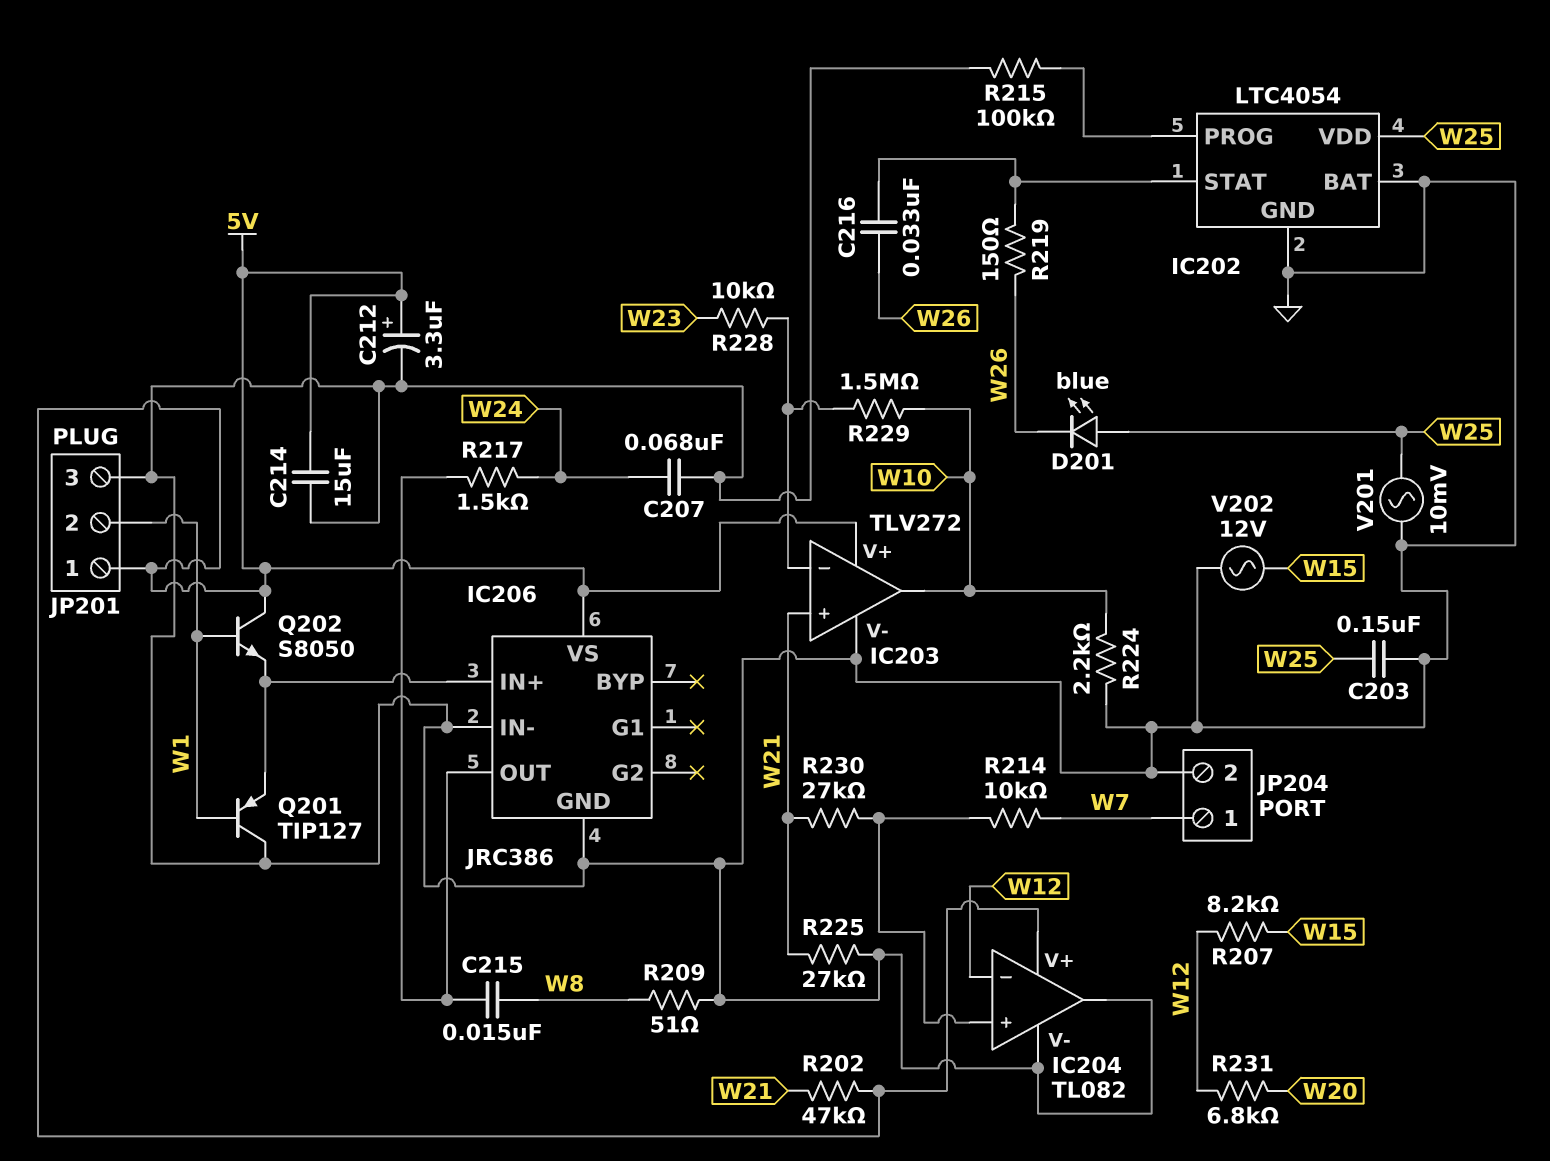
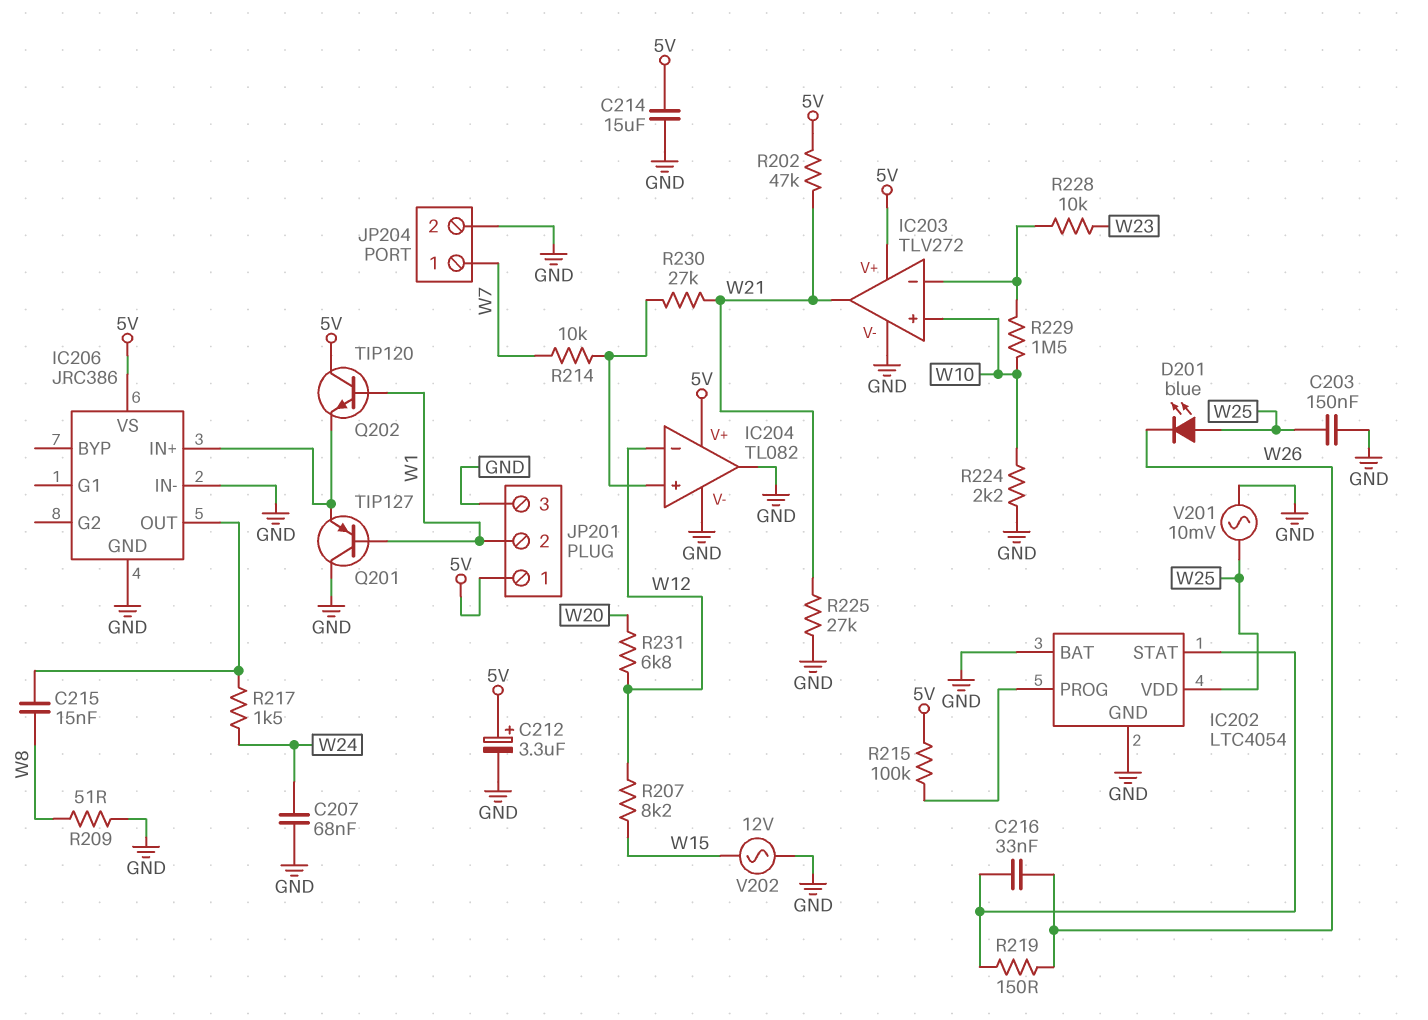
IC203 pin in+: W21 -> W10
IC203 pin out: W10 -> W21
Q202: NPN S8050 (B W1, C 5V, E IC206/IN+) -> NPN TIP120 (B W1, C 5V, E IC206/IN+)
R215: 100k (GND, IC202/PROG) -> 100k (5V, IC202/PROG)

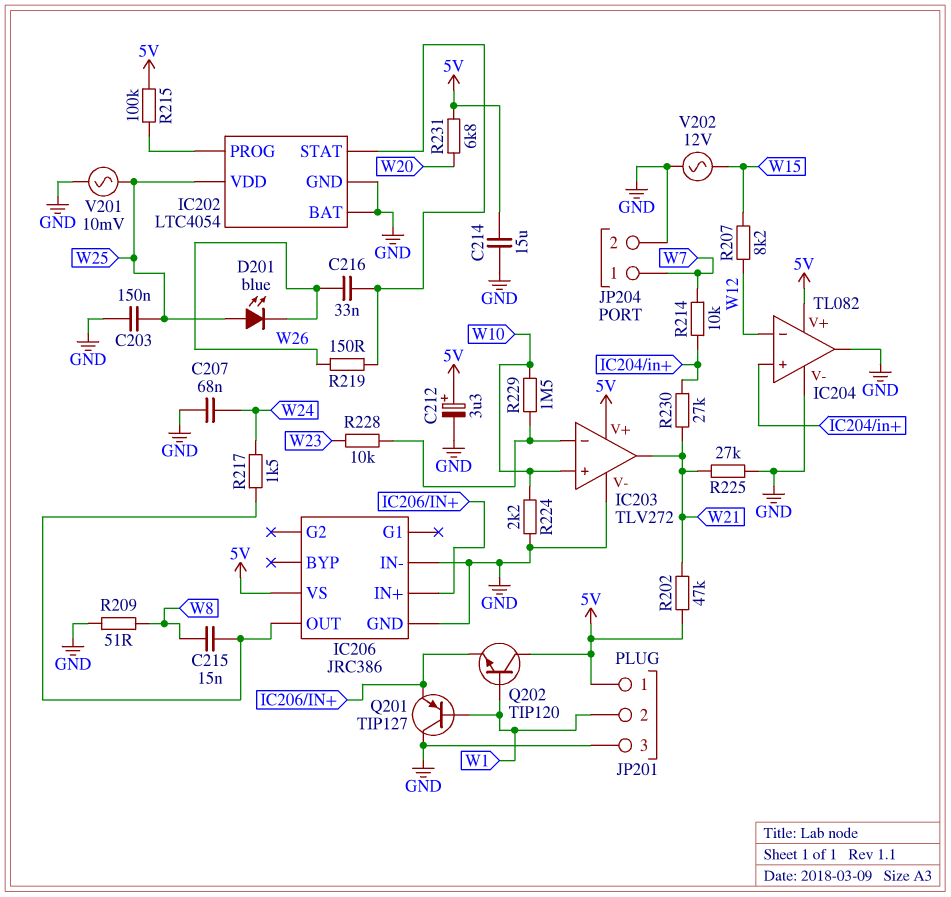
R231: 6.8k (W12, W20) -> 6.8k (5V, W20)

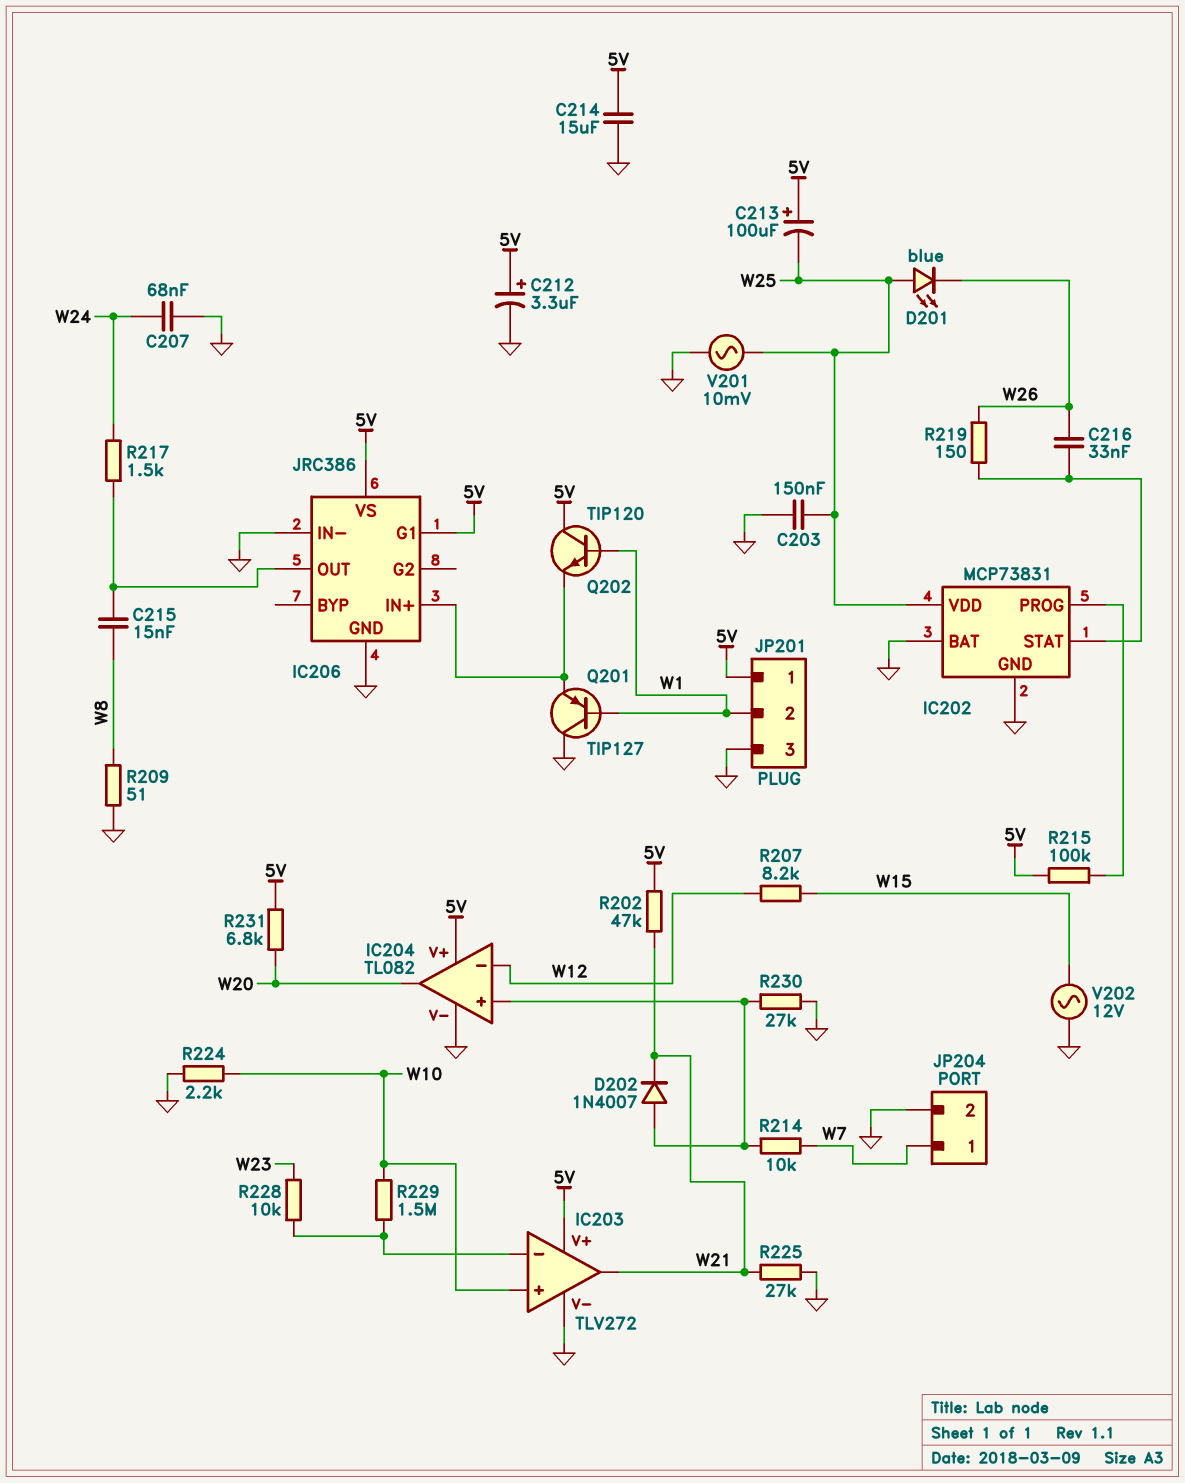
C213: none -> 100uF (plus 5V, minus W25)
D202: none -> diode 1N4007 (A IC204/in+, K W21)
IC202: LTC4054 -> MCP73831
IC204 pin out: GND -> W20
IC206 pin G1: none -> 5V
R230: 27k (IC204/in+, W21) -> 27k (GND, IC204/in+)

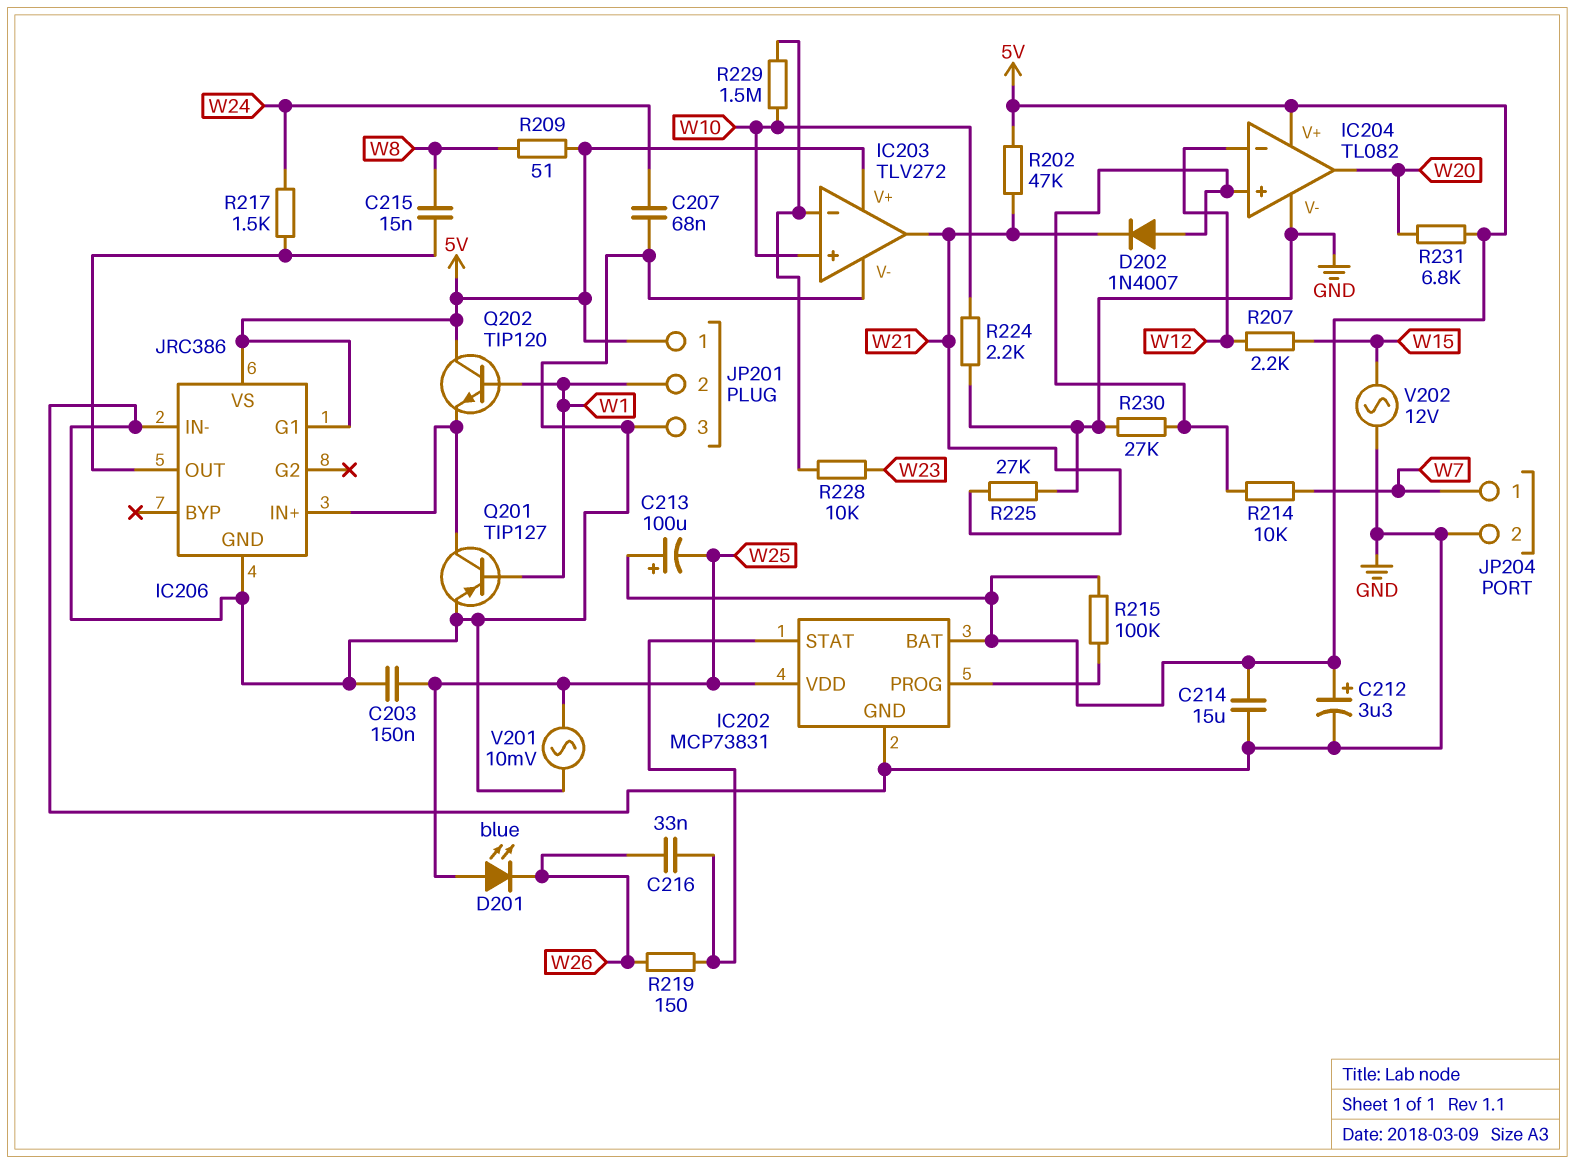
IC202 pin BAT: GND -> 5V
Q201: PNP TIP127 (B W1, C GND, E IC206/IN+) -> PNP TIP127 (B W1, C IC206/IN+, E GND)
R207: 8.2k (W12, W15) -> 2.2k (W12, W15)
R209: 51 (GND, W8) -> 51 (5V, W8)

